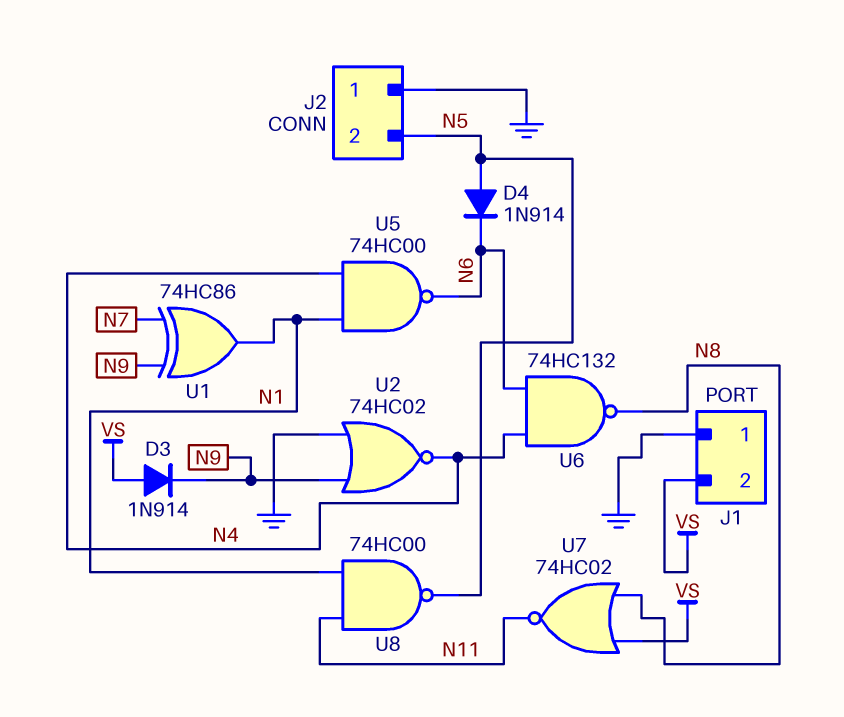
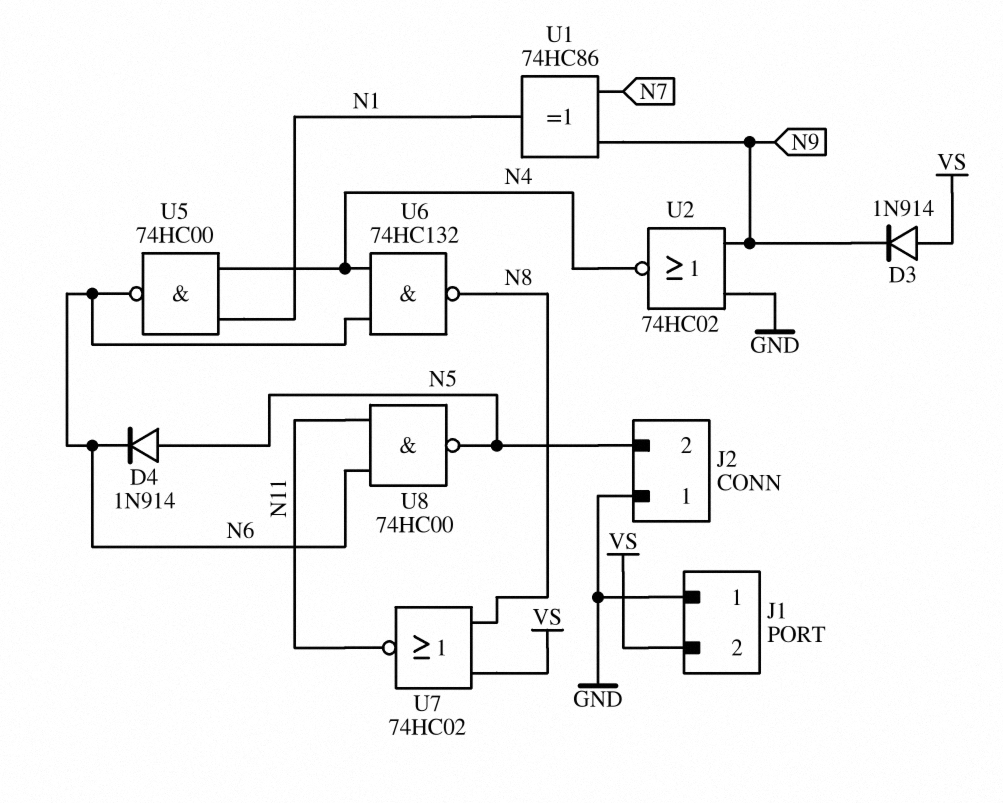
U8: NAND 74HC00 (in N1, in N11, out N5) -> NAND 74HC00 (in N6, in N11, out N5)

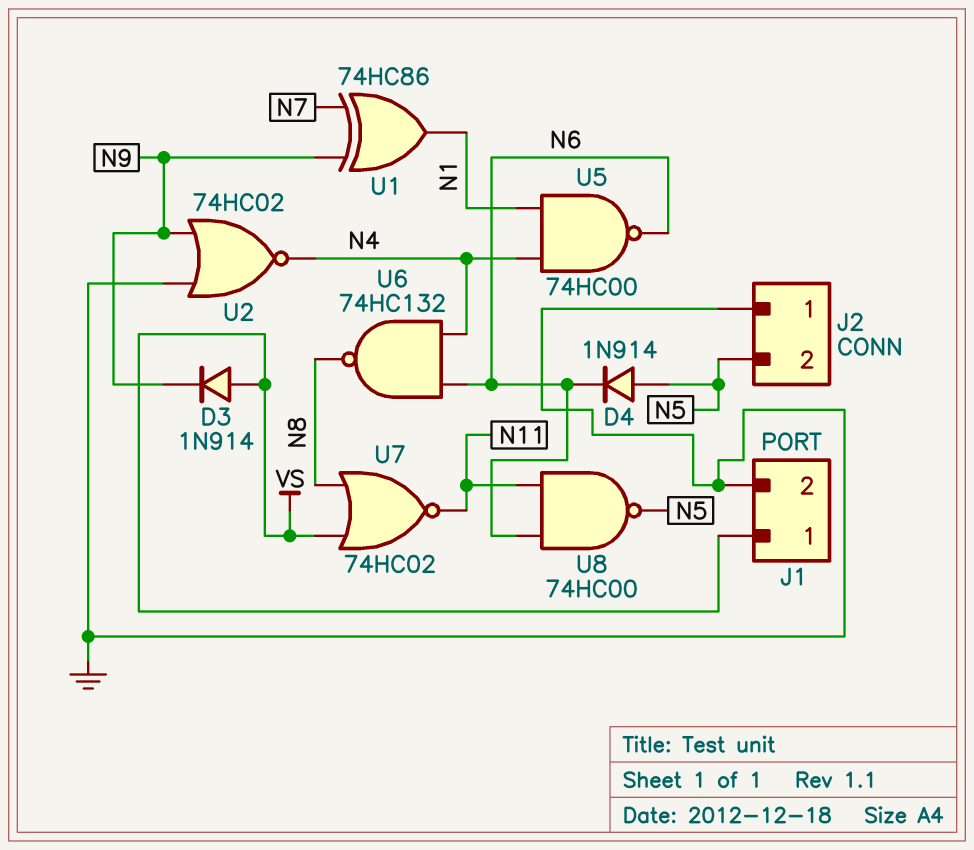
J1 pin 1: GND -> VS
J1 pin 2: VS -> GND

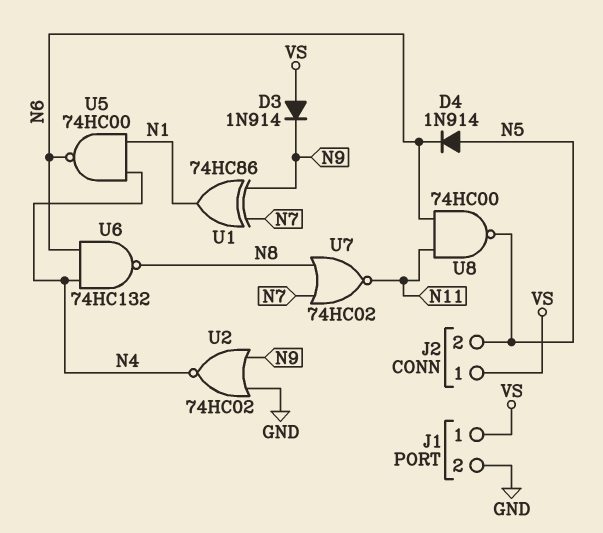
J2 pin 1: GND -> VS
U7: NOR 74HC02 (in N8, in VS, out N11) -> NOR 74HC02 (in N7, in N8, out N11)

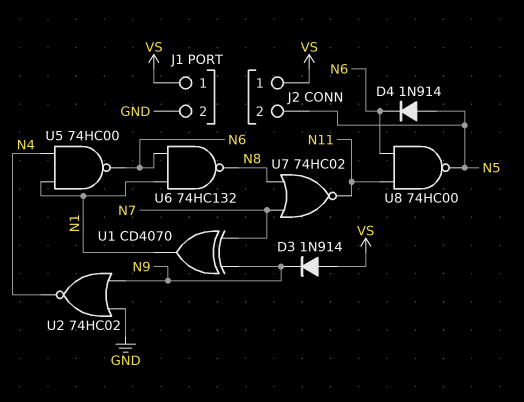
U1: XOR 74HC86 (in N7, in N9, out N1) -> XOR CD4070 (in N7, in N9, out N1)
U6: NAND 74HC132 (in N4, in N6, out N8) -> NAND 74HC132 (in N1, in N6, out N8)

